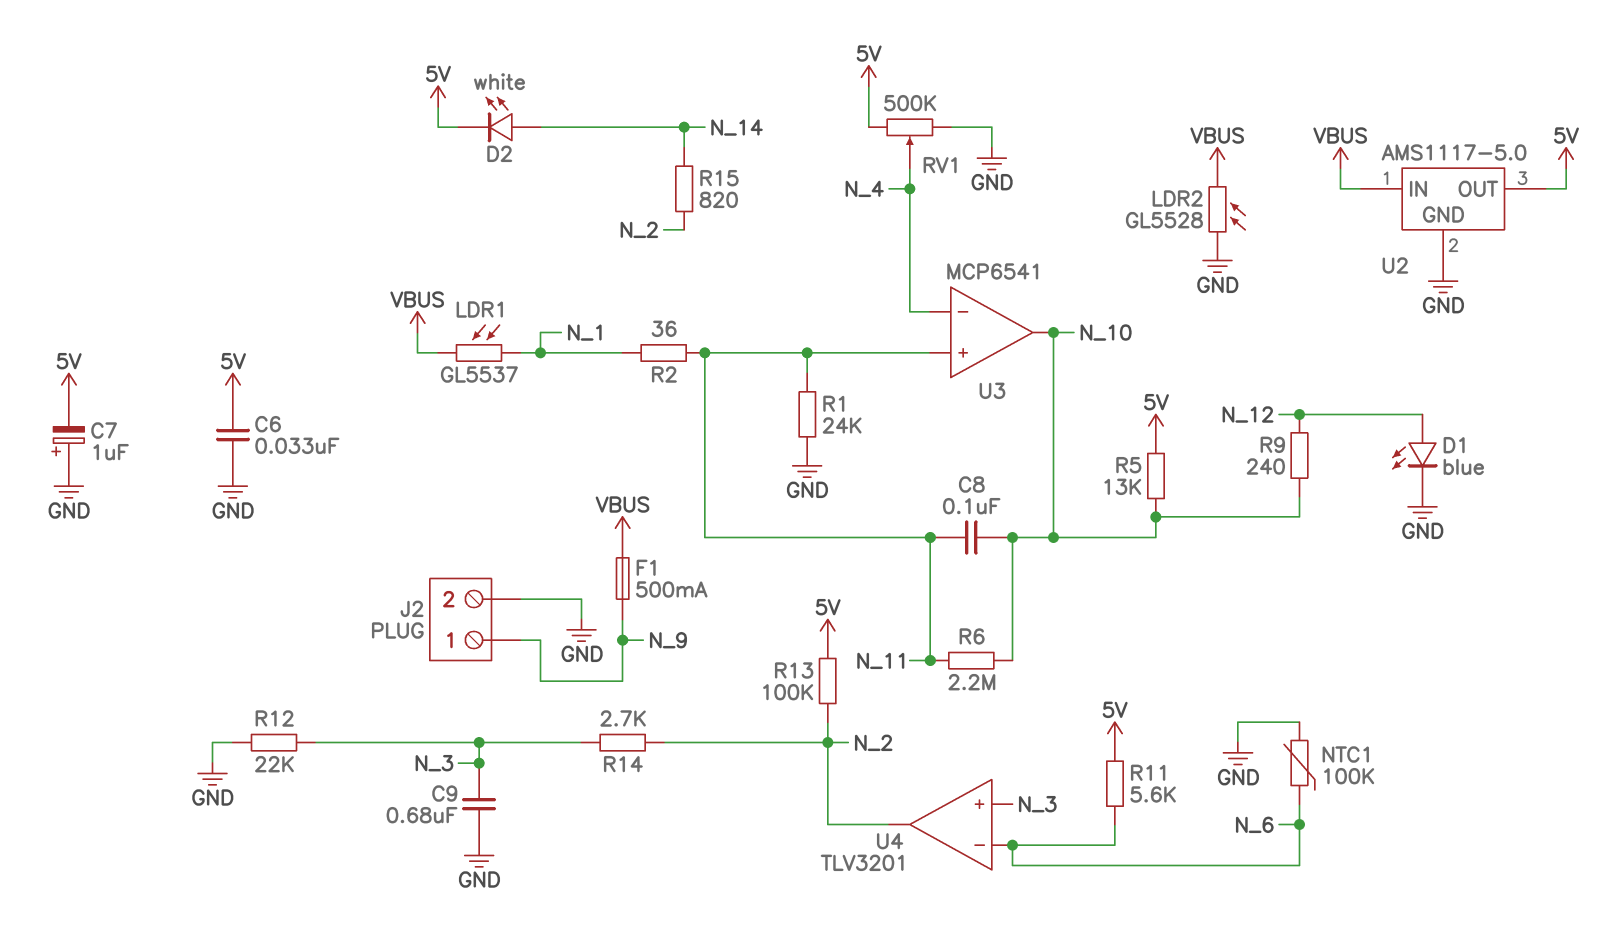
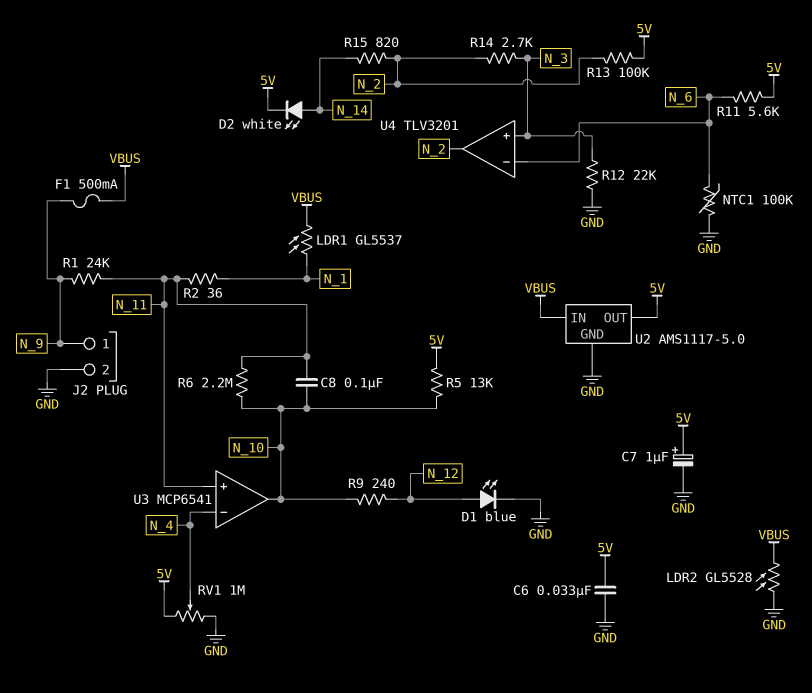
C7: 1uF (plus GND, minus 5V) -> 1uF (plus 5V, minus GND)
C9: 680nF (GND, N_3) -> none
R1: 24k (GND, N_11) -> 24k (N_9, N_11)
RV1: 500k (5V, GND, wiper N_4) -> 1M (5V, GND, wiper N_4)

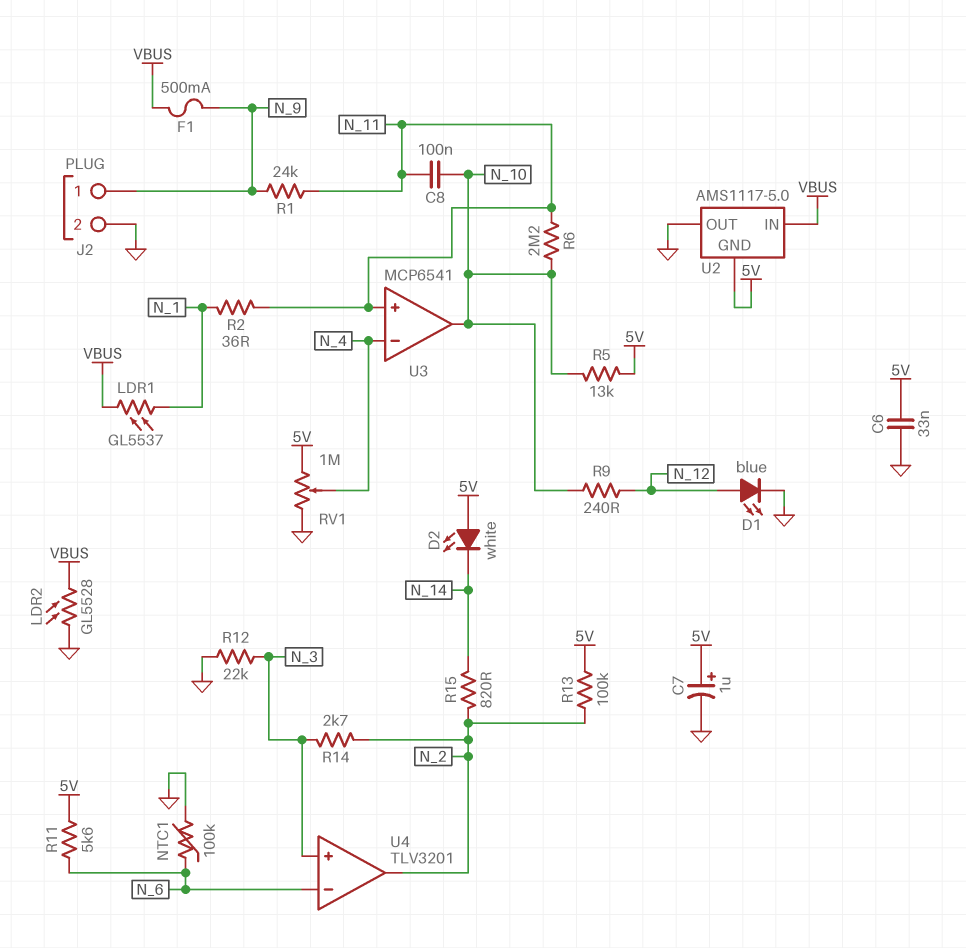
D2: LED white (A N_14, K 5V) -> LED white (A 5V, K N_14)
U2 pin GND: GND -> 5V
U2 pin OUT: 5V -> GND

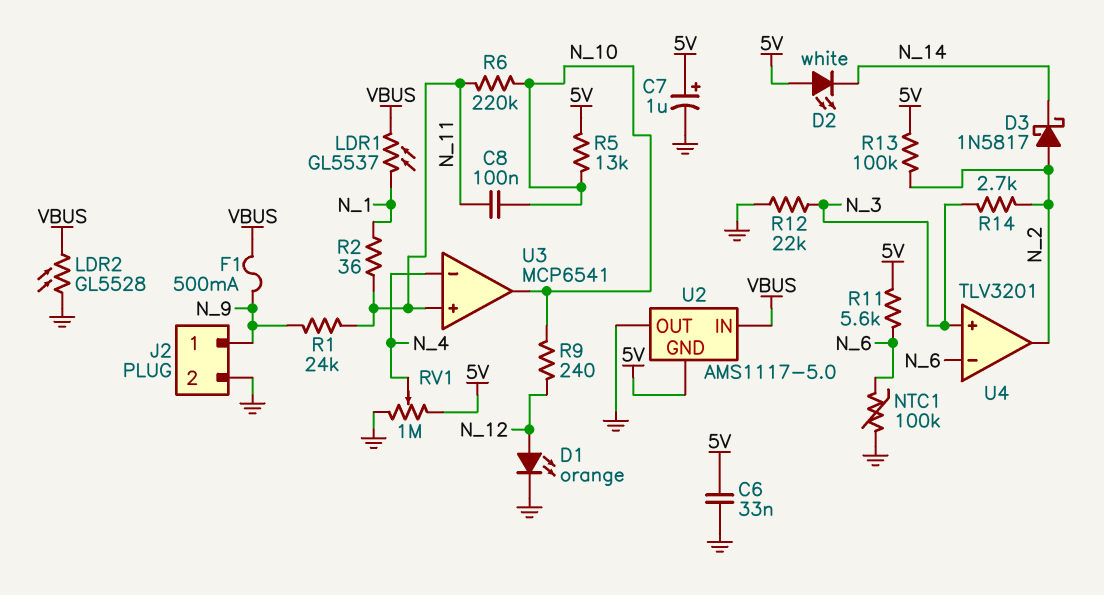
D1: LED blue (A N_12, K GND) -> LED orange (A N_12, K GND)
D3: none -> schottky 1N5817 (A N_2, K N_14)
R6: 2.2M (N_10, N_11) -> 220k (N_10, N_11)
R15: 820 (N_2, N_14) -> none

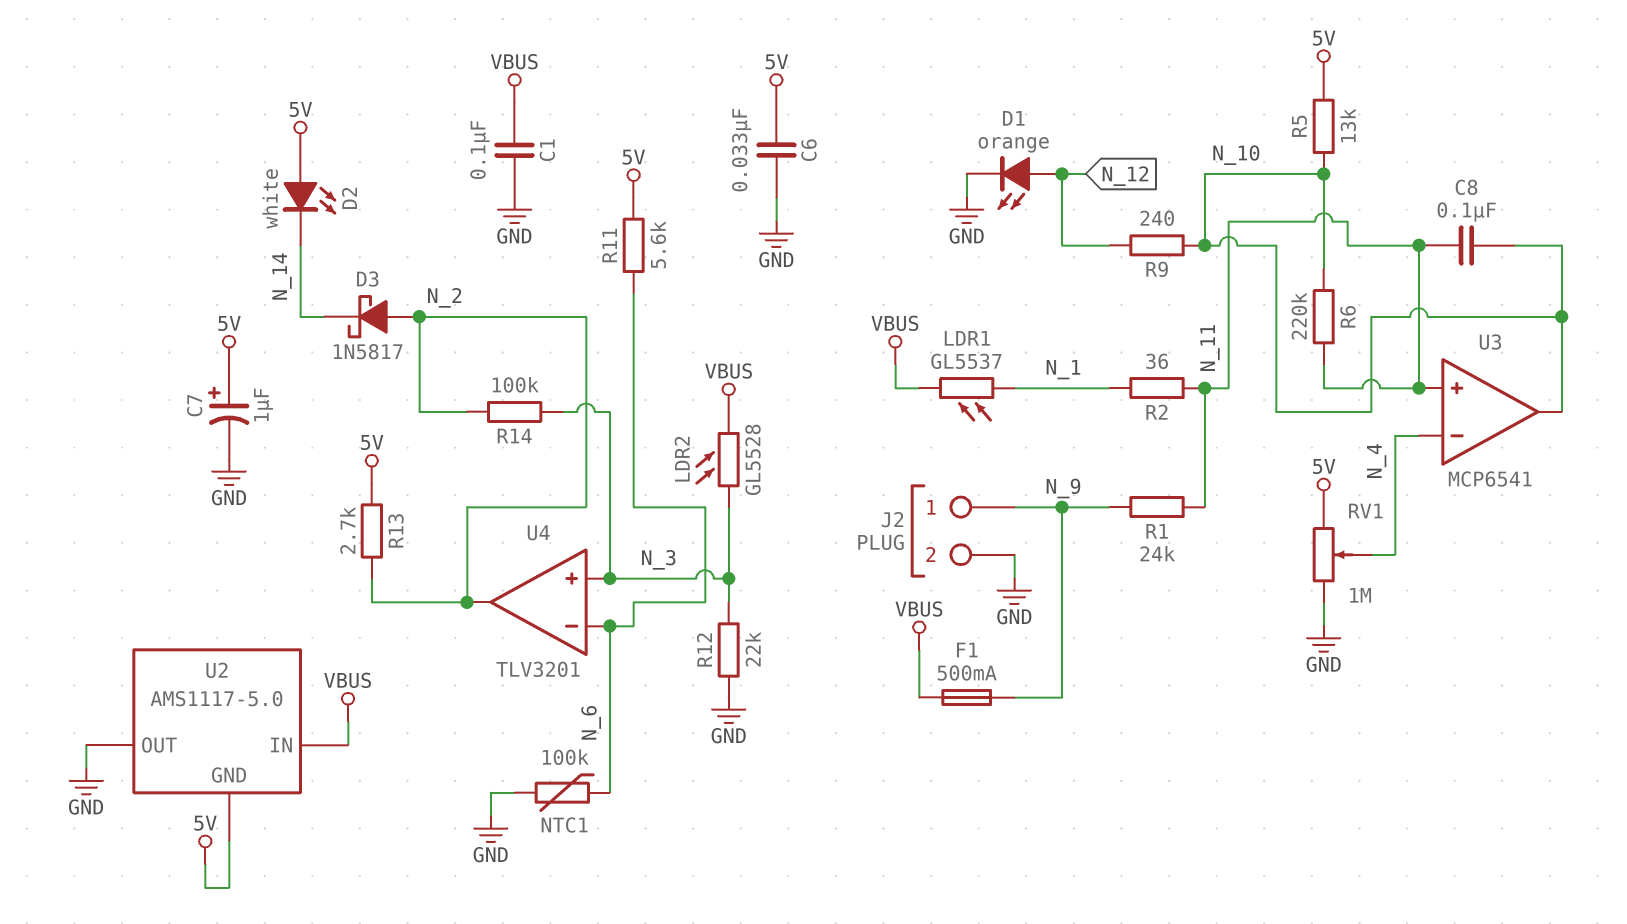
C1: none -> 100nF (GND, VBUS)
LDR2: GL5528 (GND, VBUS) -> GL5528 (N_3, VBUS)
R13: 100k (5V, N_2) -> 2.7k (5V, N_2)
R14: 2.7k (N_2, N_3) -> 100k (N_2, N_3)

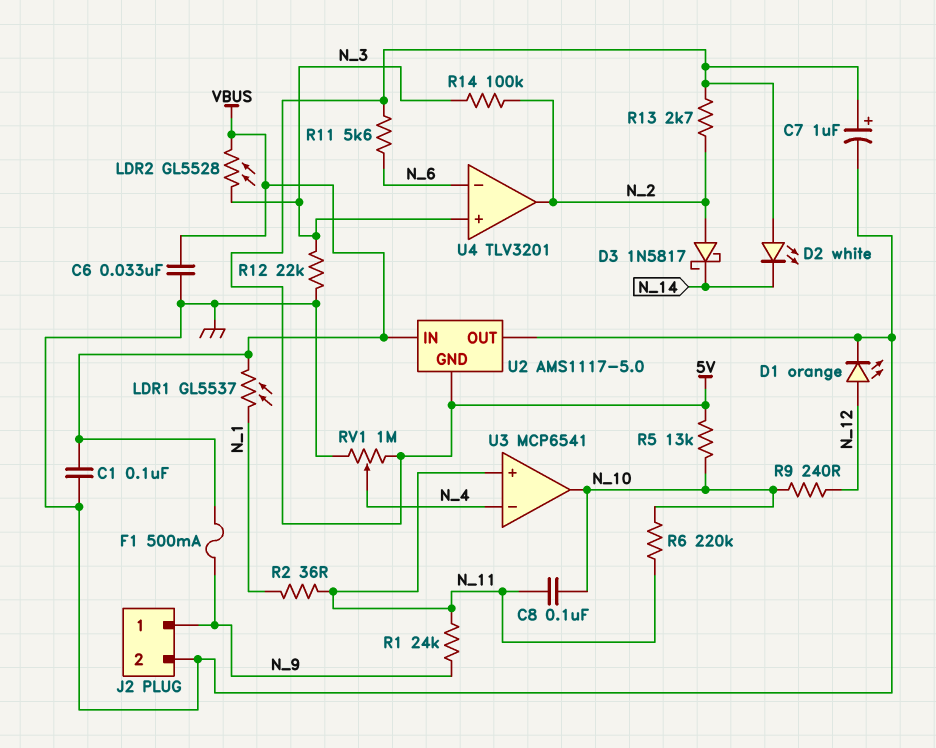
C6: 33nF (5V, GND) -> 33nF (GND, VBUS)
NTC1: 100k (GND, N_6) -> none

